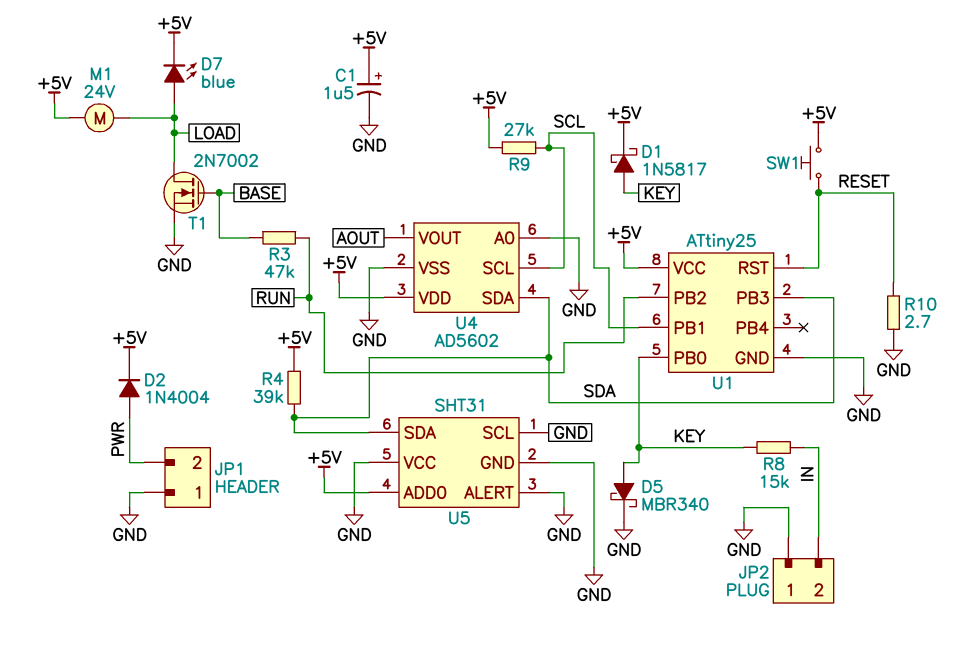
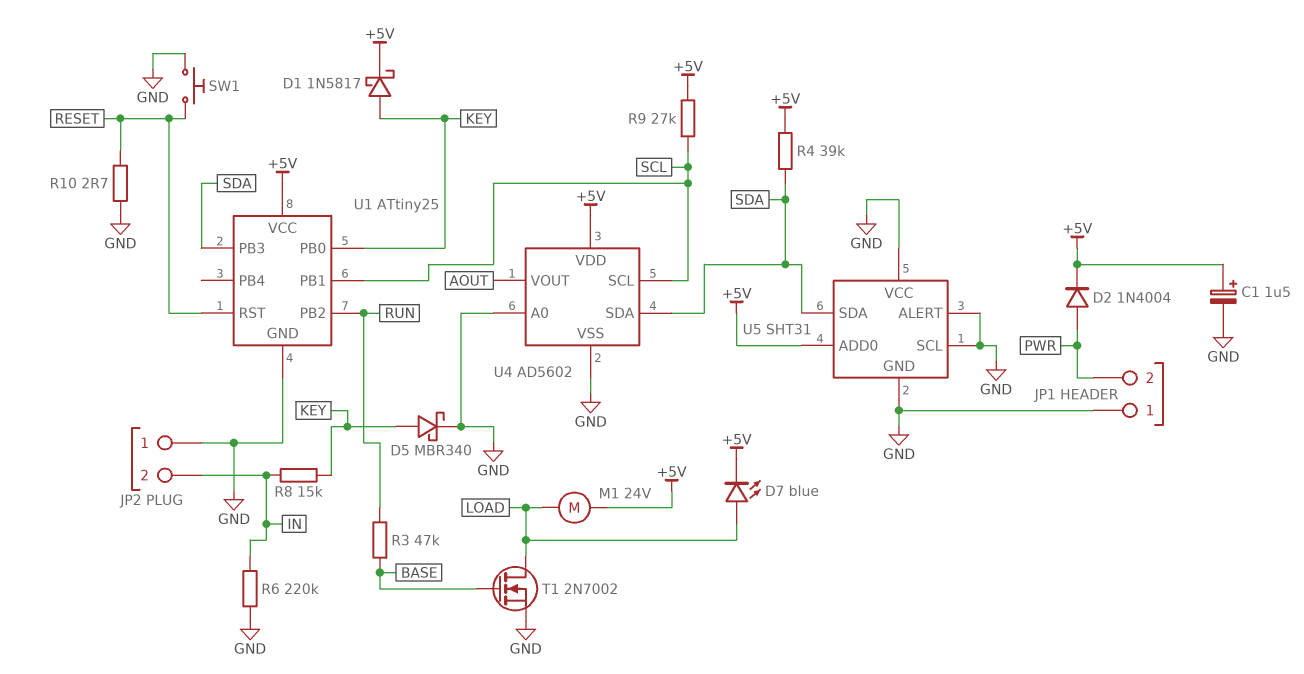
R6: none -> 220k (GND, IN)
SW1: button (+5V, RESET) -> button (GND, RESET)

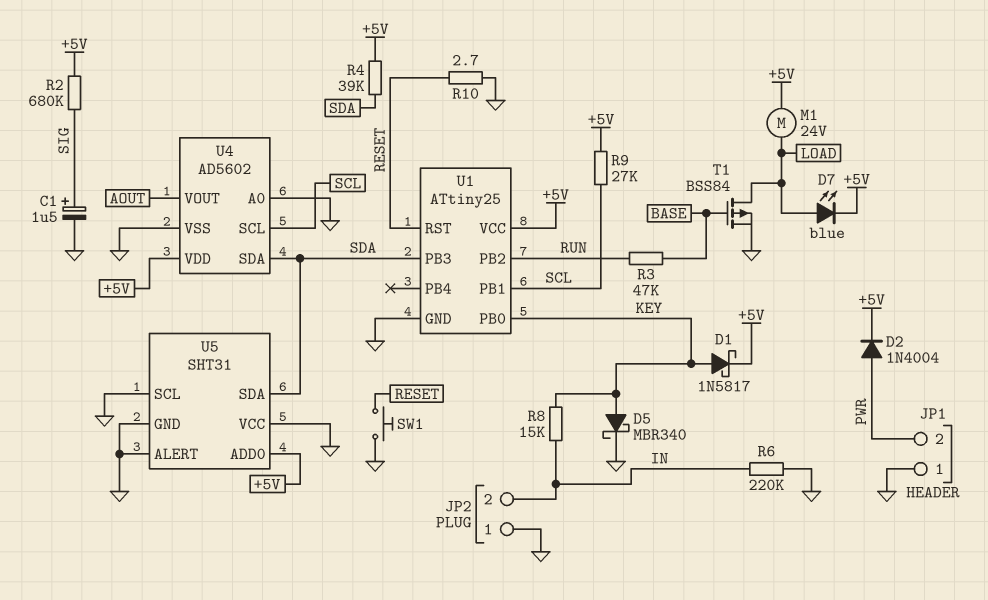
C1: 1.5uF (plus +5V, minus GND) -> 1.5uF (plus SIG, minus GND)
R2: none -> 680k (+5V, SIG)
T1: NMOS 2N7002 (G BASE, D LOAD, S GND) -> PMOS BSS84 (G BASE, D LOAD, S GND)

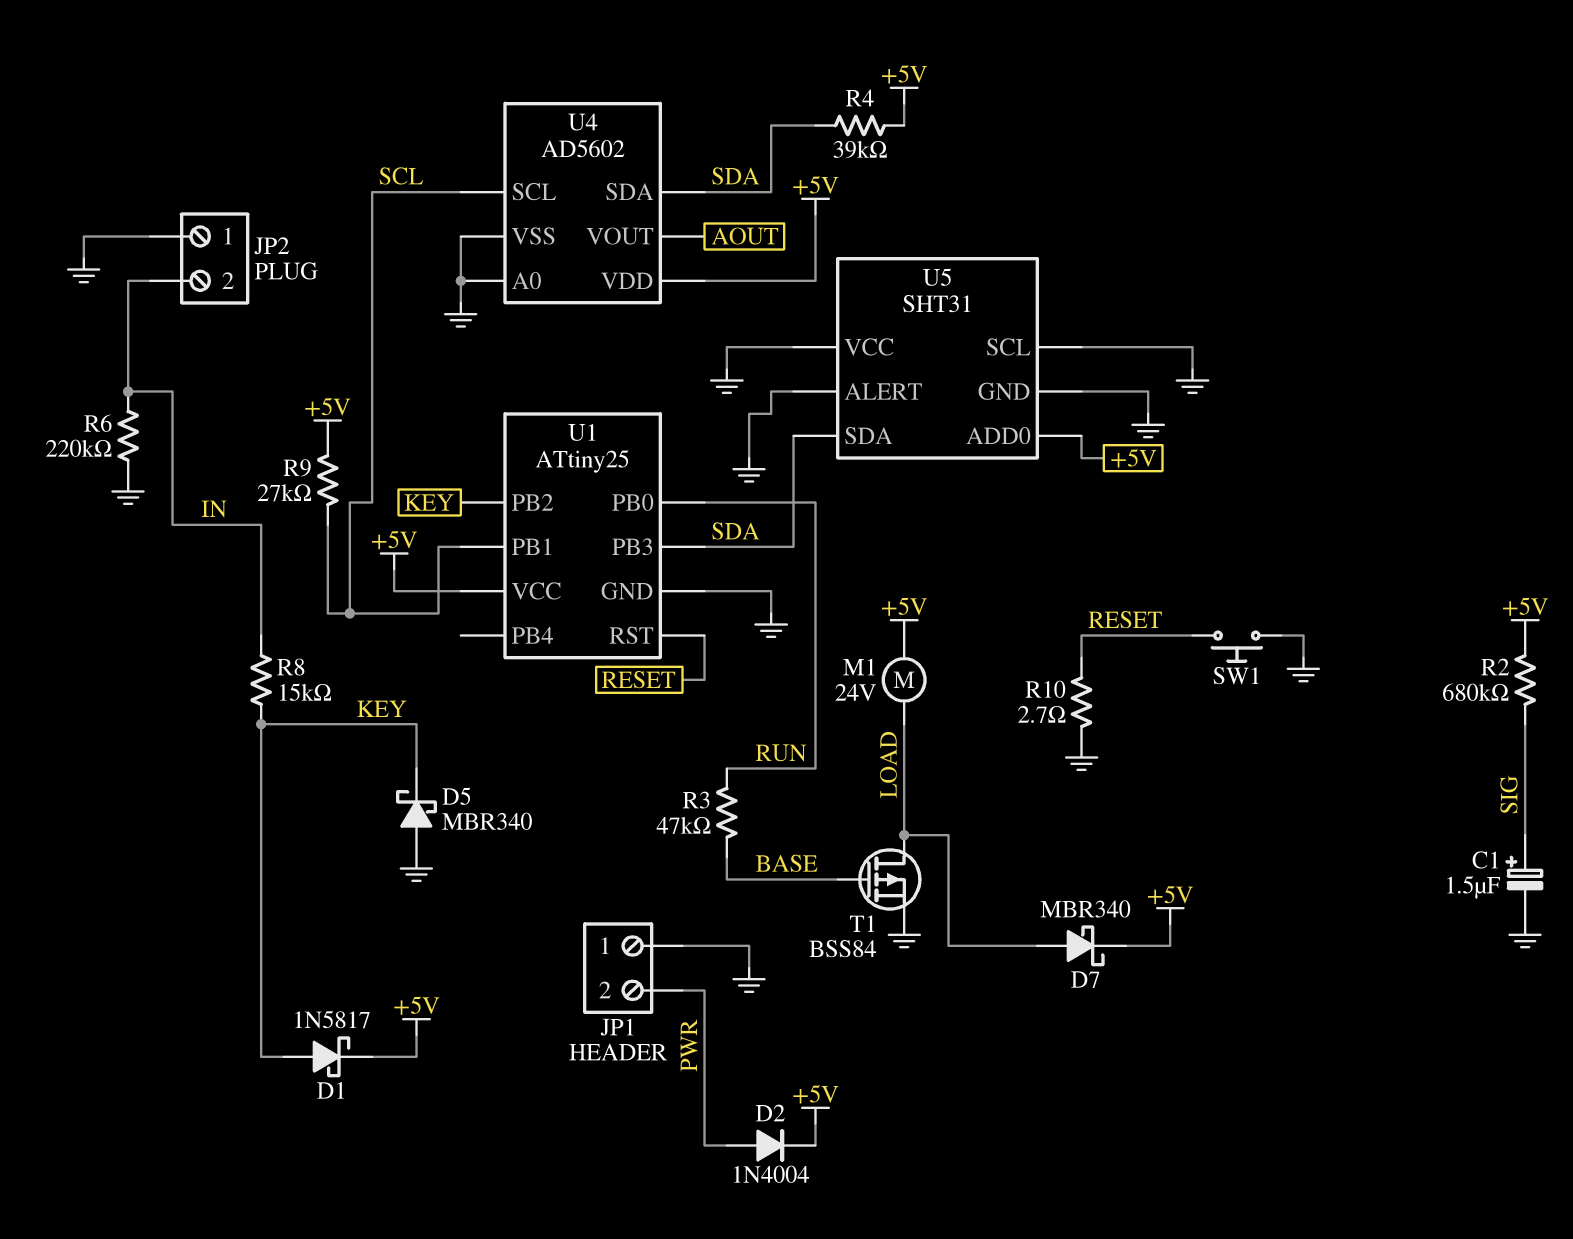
D5: schottky MBR340 (A KEY, K GND) -> schottky MBR340 (A GND, K KEY)
D7: LED blue (A LOAD, K +5V) -> schottky MBR340 (A LOAD, K +5V)
U1 pin PB0: KEY -> RUN
U1 pin PB2: RUN -> KEY

